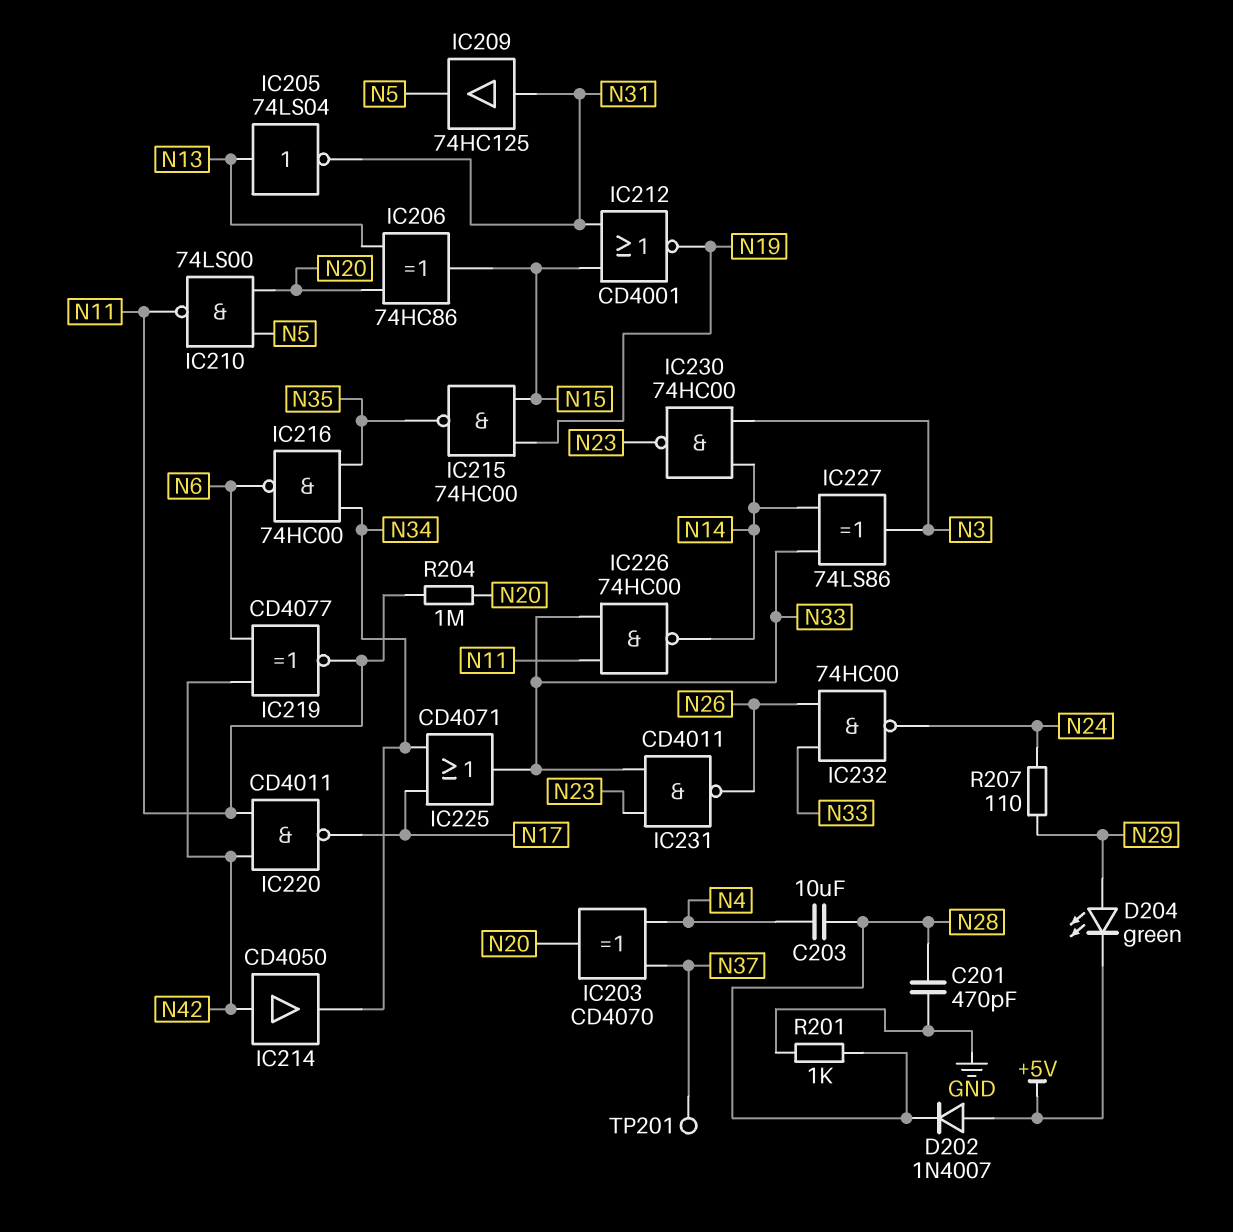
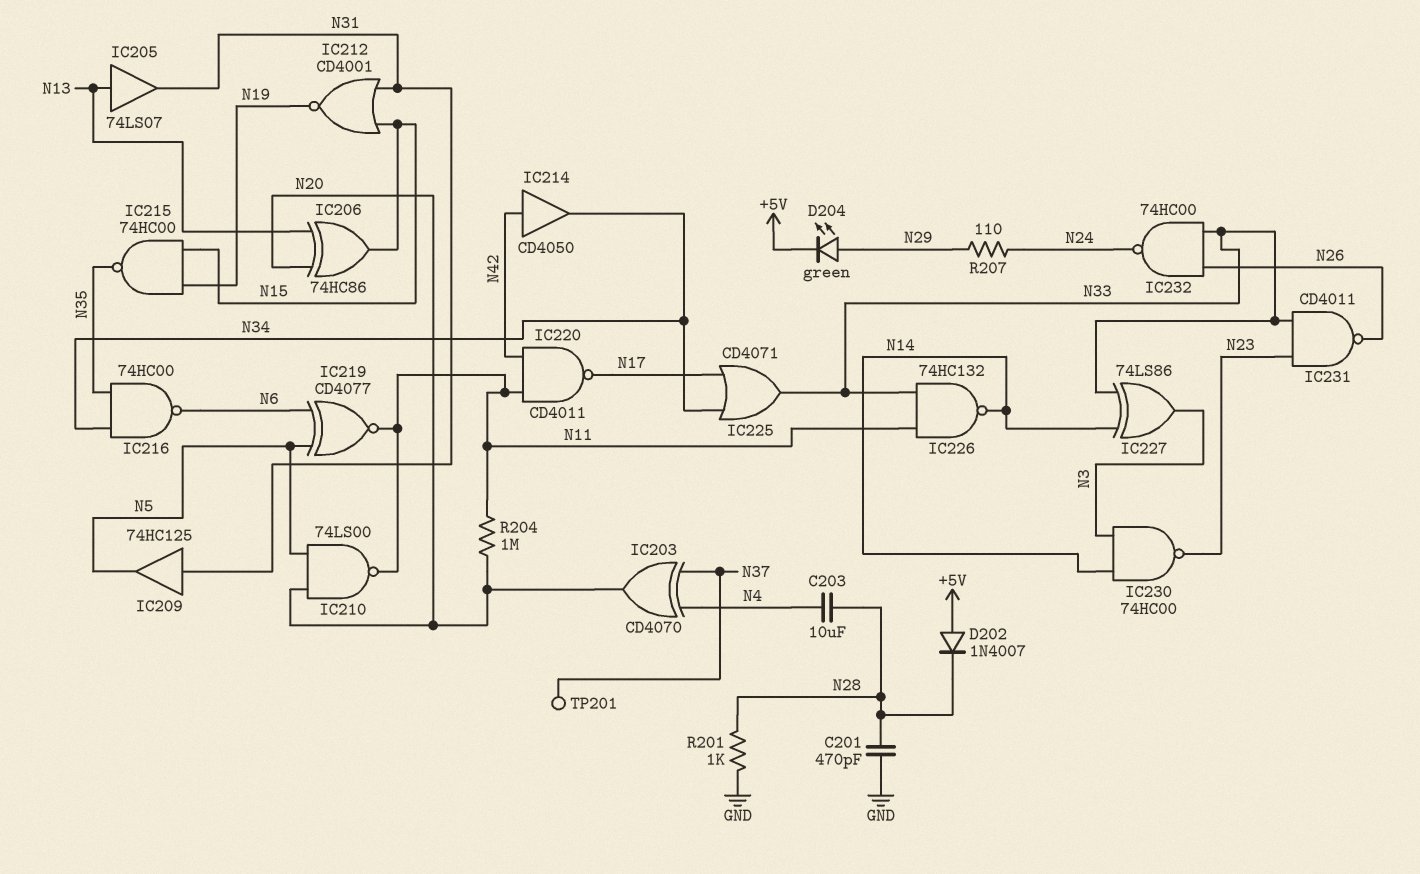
IC205: NOT 74LS04 (in N13, out N31) -> buffer 74LS07 (in N13, out N31)
IC219: XNOR CD4077 (in N6, in N42, out N11) -> XNOR CD4077 (in N5, in N6, out N11)
IC226: NAND 74HC00 (in N11, in N33, out N14) -> NAND 74HC132 (in N11, in N33, out N14)

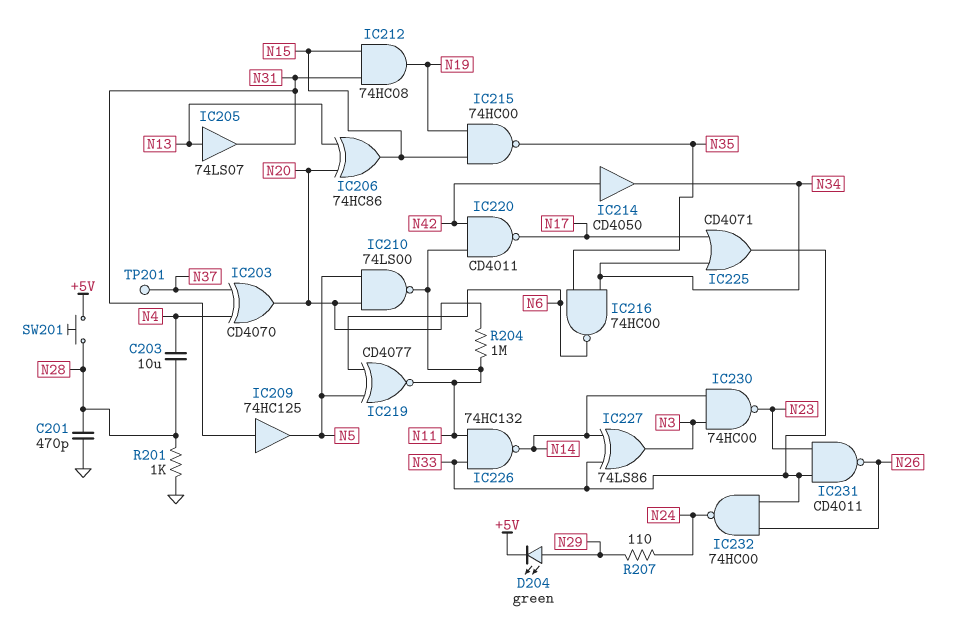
D202: diode 1N4007 (A +5V, K N28) -> none
IC212: NOR CD4001 (in N15, in N31, out N19) -> AND 74HC08 (in N15, in N31, out N19)
SW201: none -> button (+5V, N28)

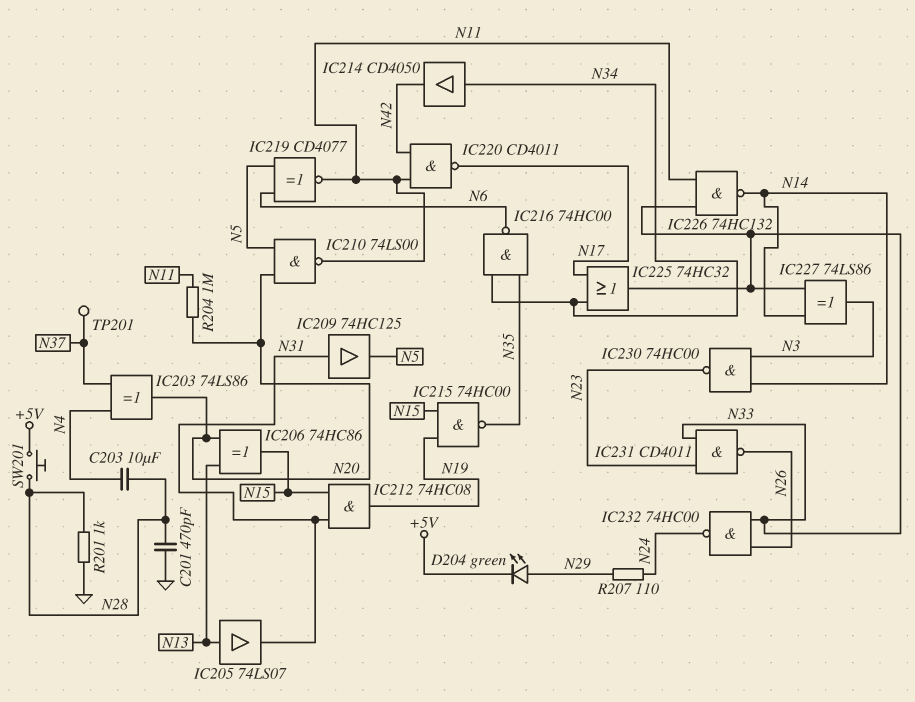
IC203: XOR CD4070 (in N4, in N37, out N20) -> XOR 74LS86 (in N4, in N37, out N20)
IC214: buffer CD4050 (in N42, out N34) -> buffer CD4050 (in N34, out N42)
IC225: OR CD4071 (in N17, in N34, out N33) -> OR 74HC32 (in N17, in N34, out N33)

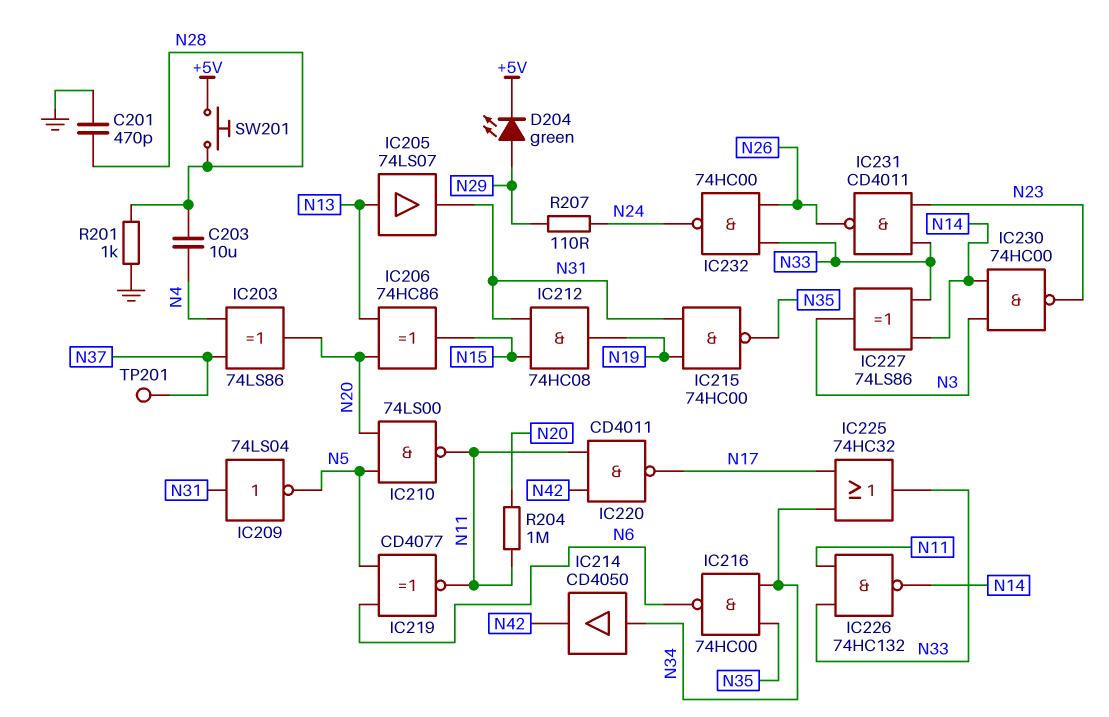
IC209: buffer 74HC125 (in N31, out N5) -> NOT 74LS04 (in N31, out N5)
IC215: NAND 74HC00 (in N15, in N19, out N35) -> NAND 74HC00 (in N19, in N31, out N35)

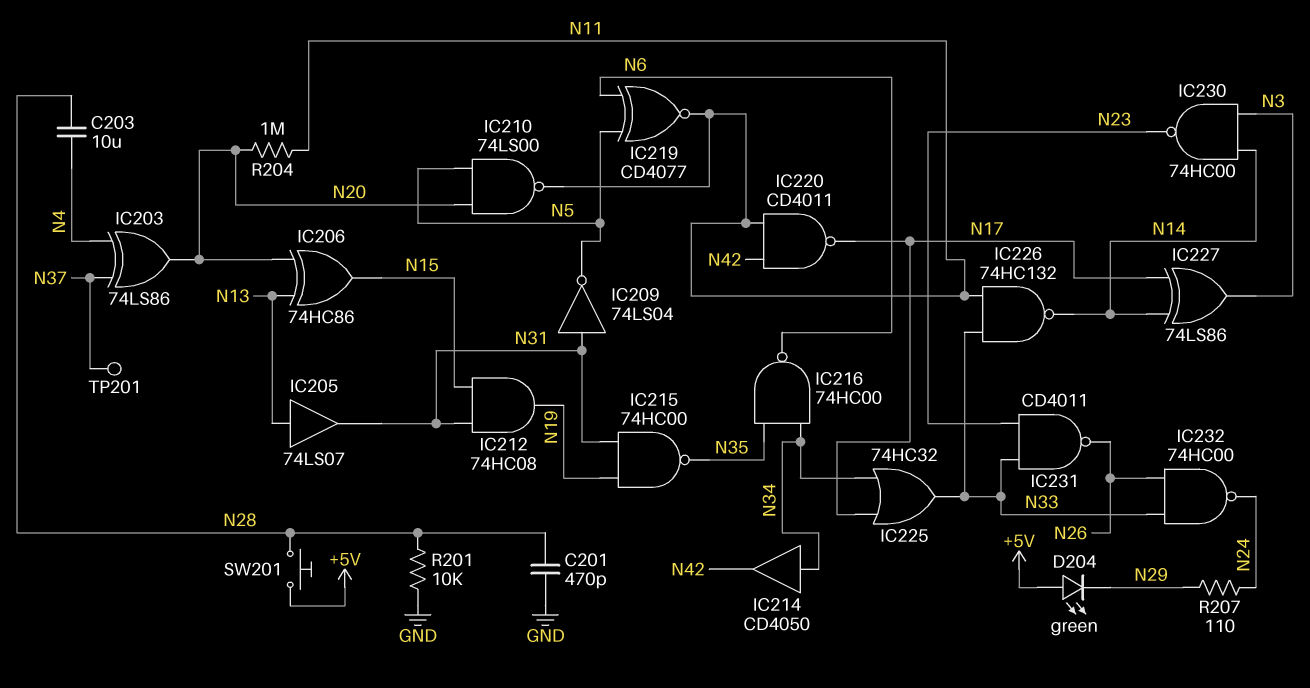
D204: LED green (A N29, K +5V) -> LED green (A +5V, K N29)
IC227: XOR 74LS86 (in N14, in N33, out N3) -> XOR 74LS86 (in N14, in N17, out N3)
R201: 1k (GND, N28) -> 10k (GND, N28)

